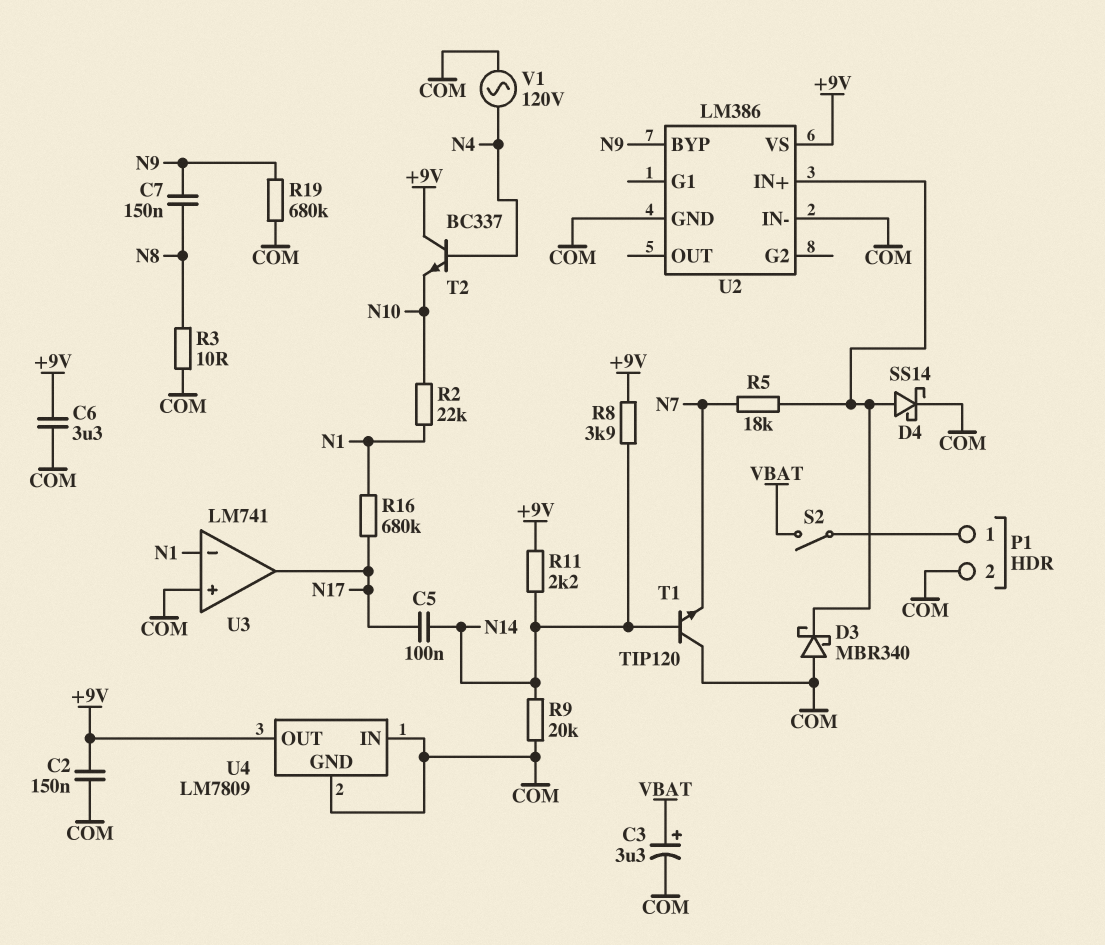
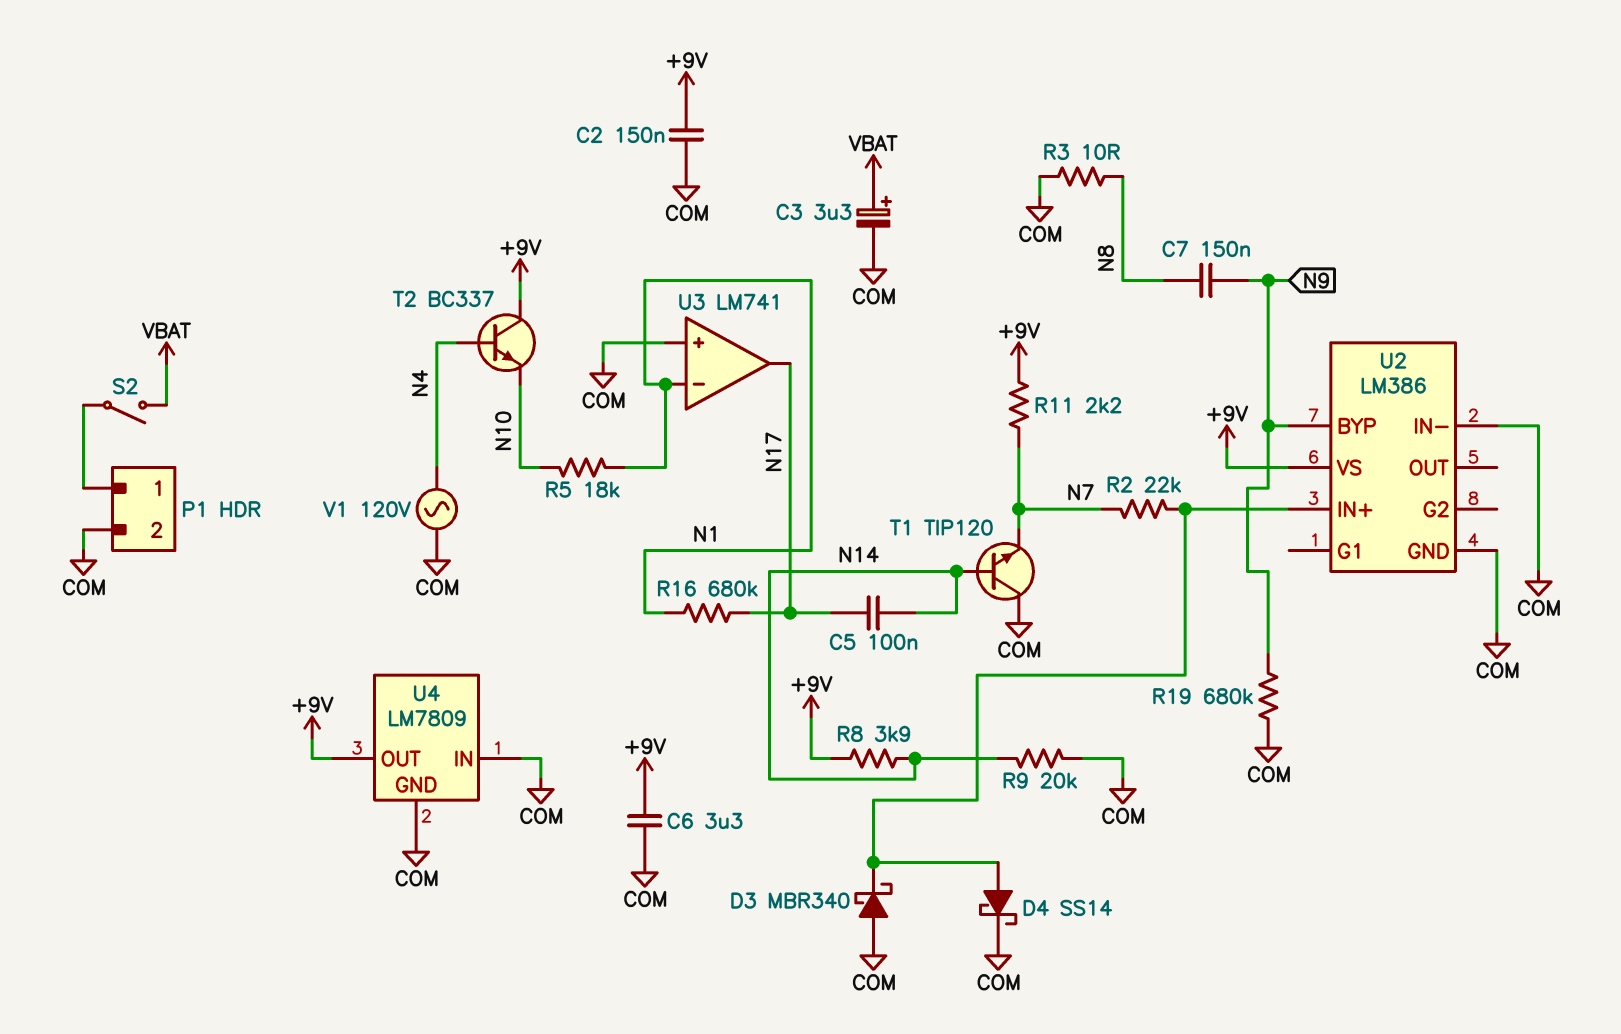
R2: 22k (N1, N10) -> 22k (N7, U2/IN+)
R5: 18k (N7, U2/IN+) -> 18k (N1, N10)
R11: 2.2k (+9V, N14) -> 2.2k (+9V, N7)

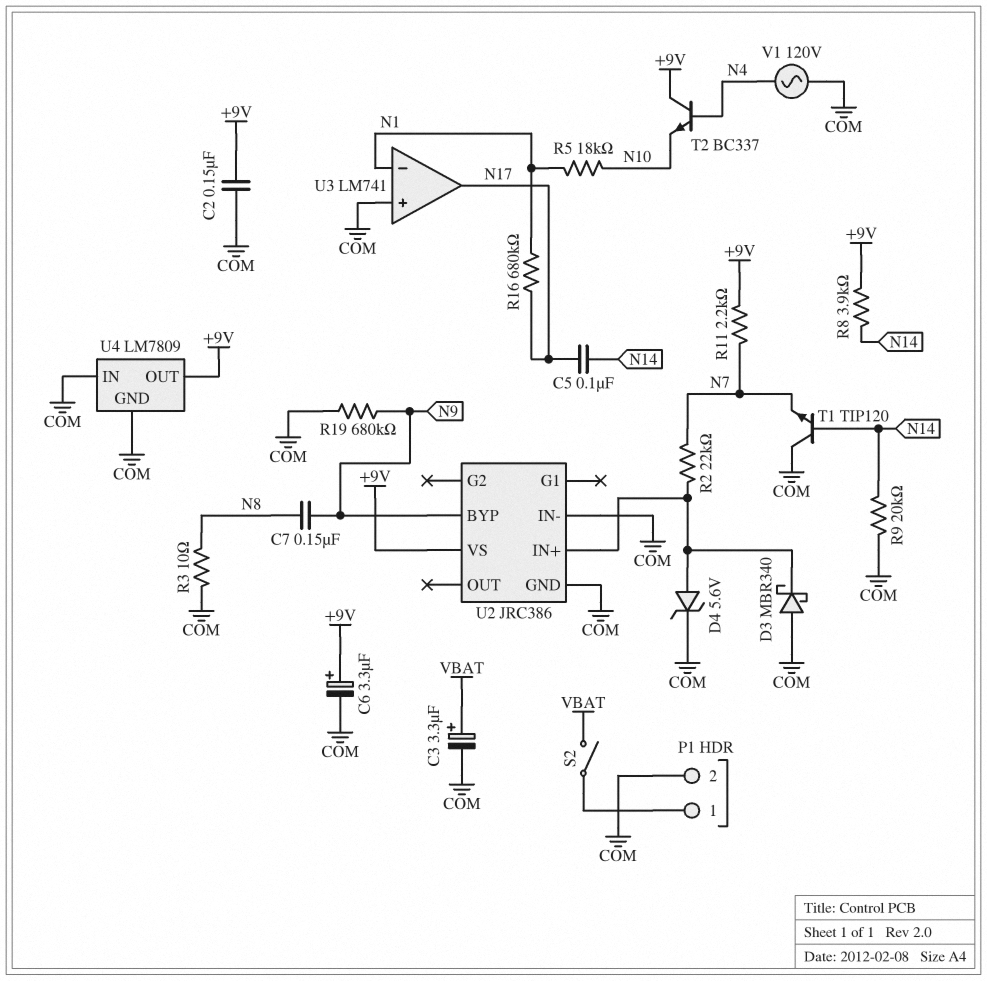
C6: 3.3uF (+9V, COM) -> 3.3uF (plus +9V, minus COM)
D4: schottky SS14 (A U2/IN+, K COM) -> zener 5.6V (A U2/IN+, K COM)
U2: LM386 -> JRC386

